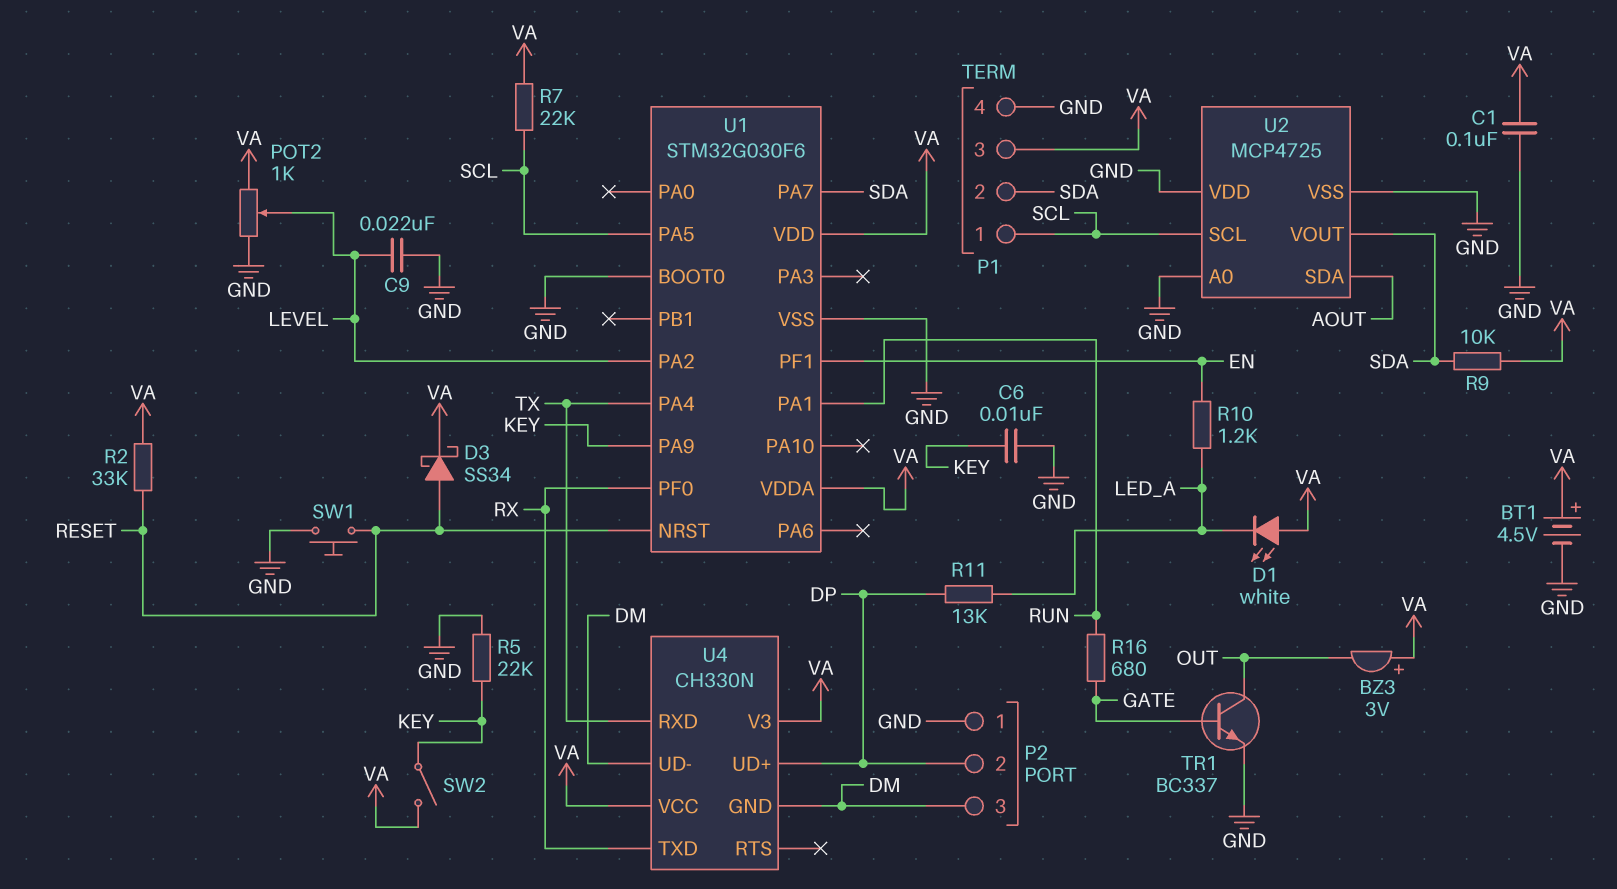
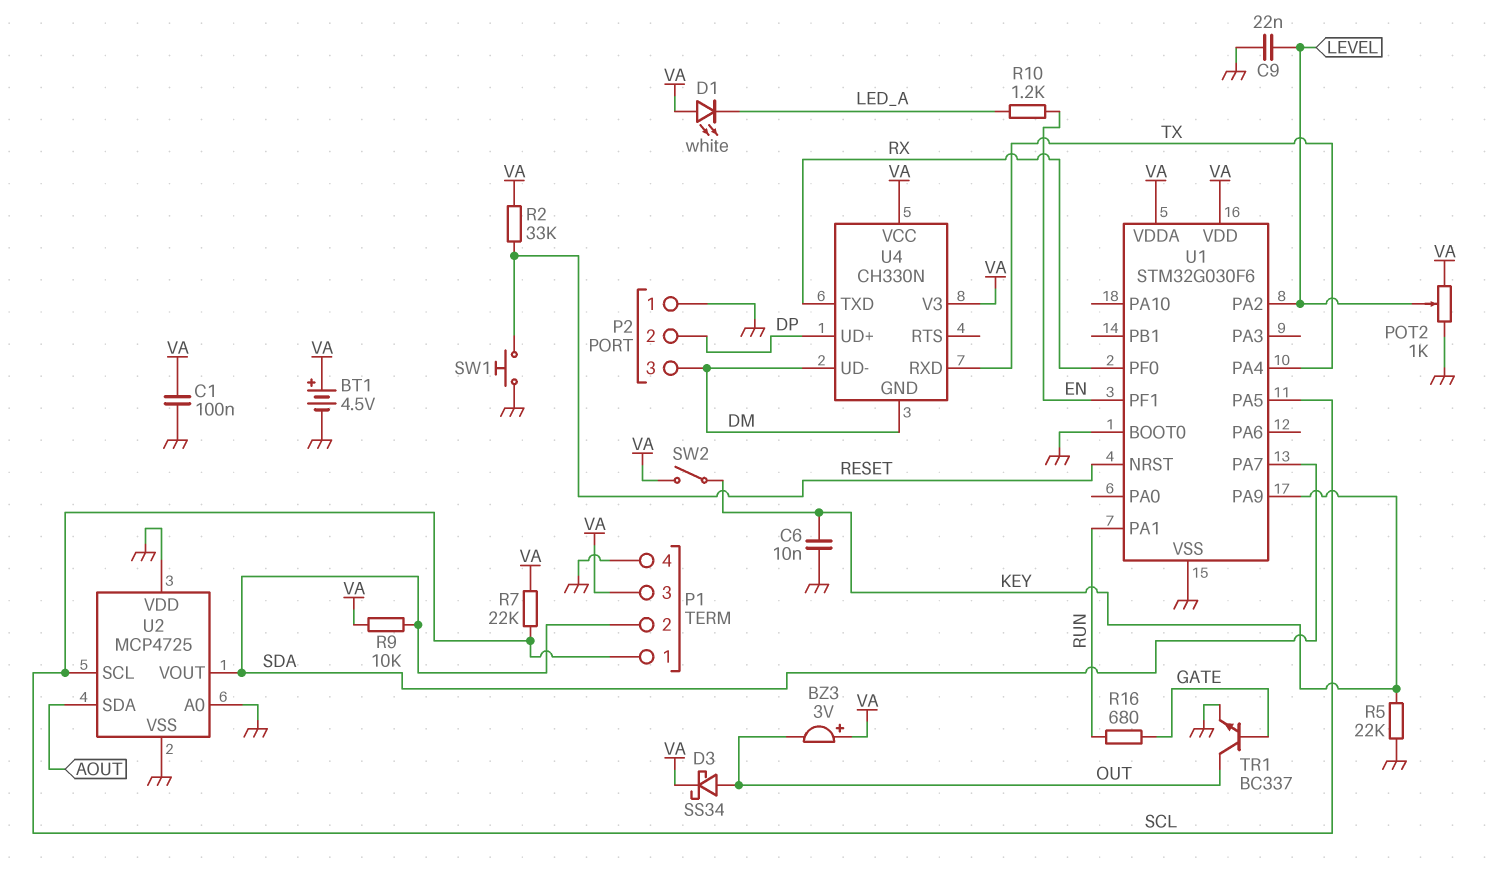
D3: schottky SS34 (A RESET, K VA) -> schottky SS34 (A OUT, K VA)
R11: 13k (DP, LED_A) -> none

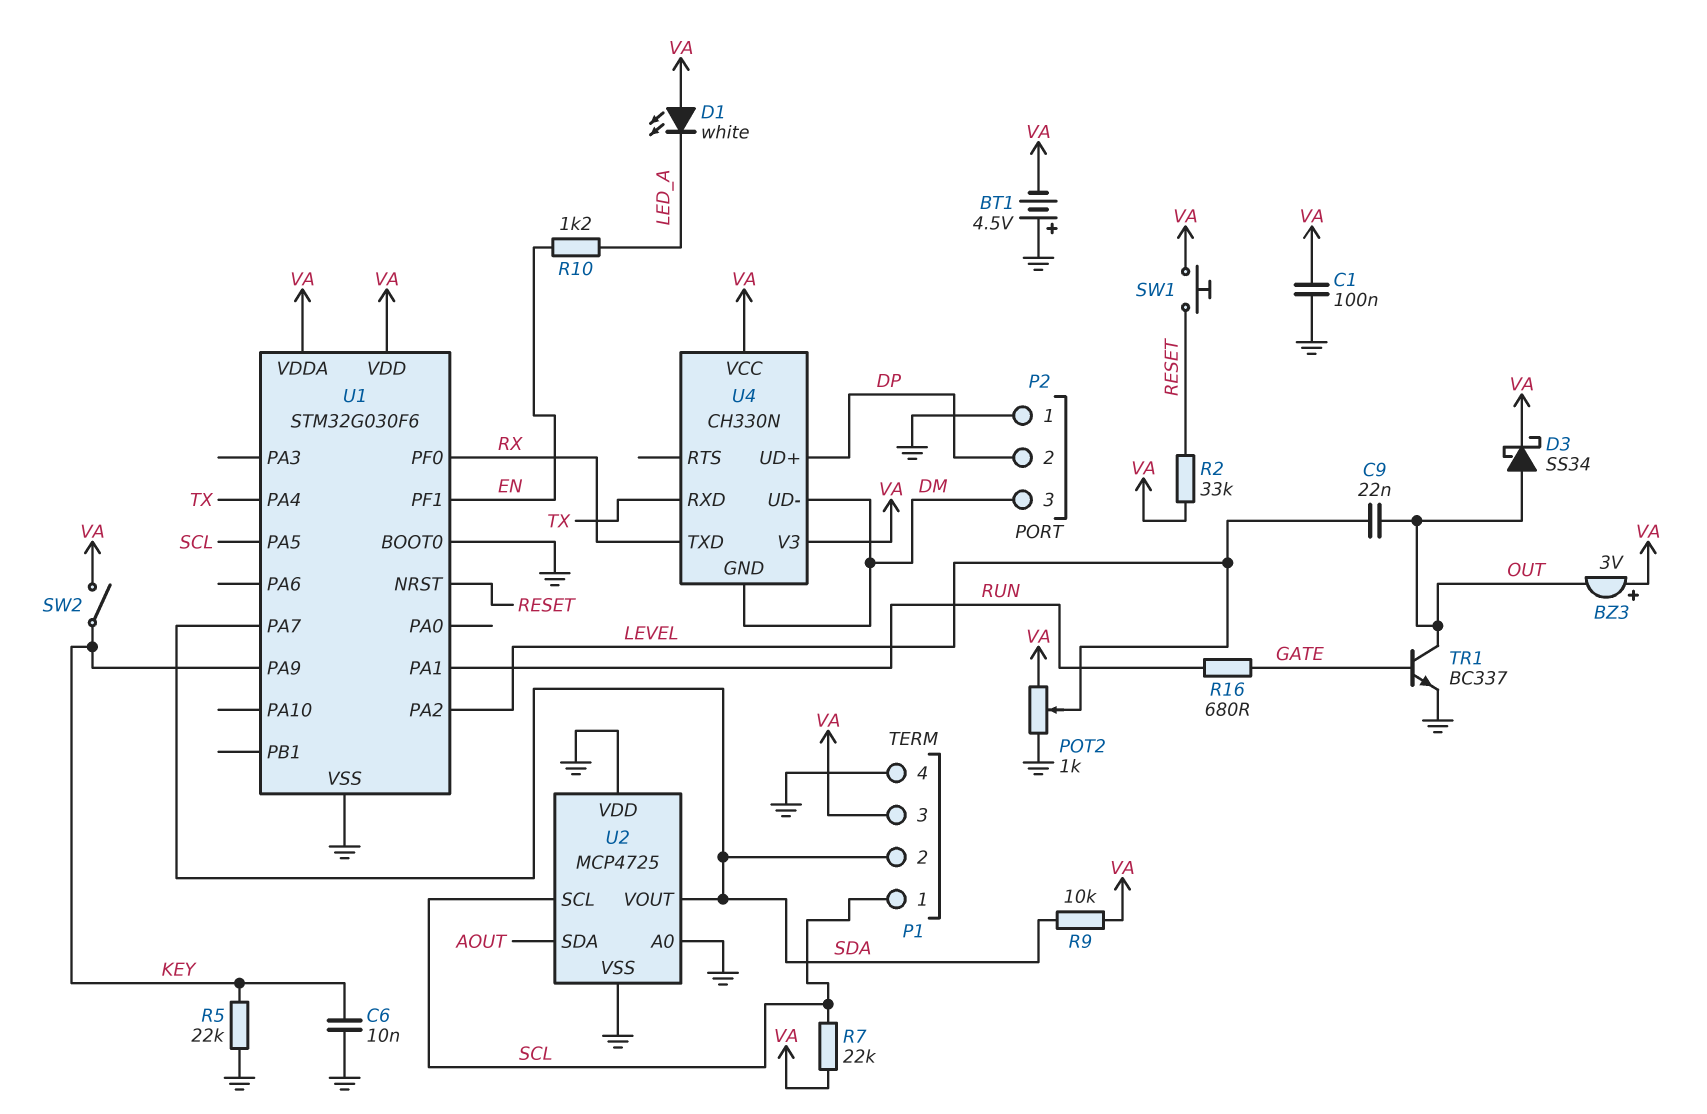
BT1: 4.5V (plus VA, minus GND) -> 4.5V (plus GND, minus VA)
C9: 22nF (GND, LEVEL) -> 22nF (LEVEL, OUT)
SW1: button (GND, RESET) -> button (RESET, VA)

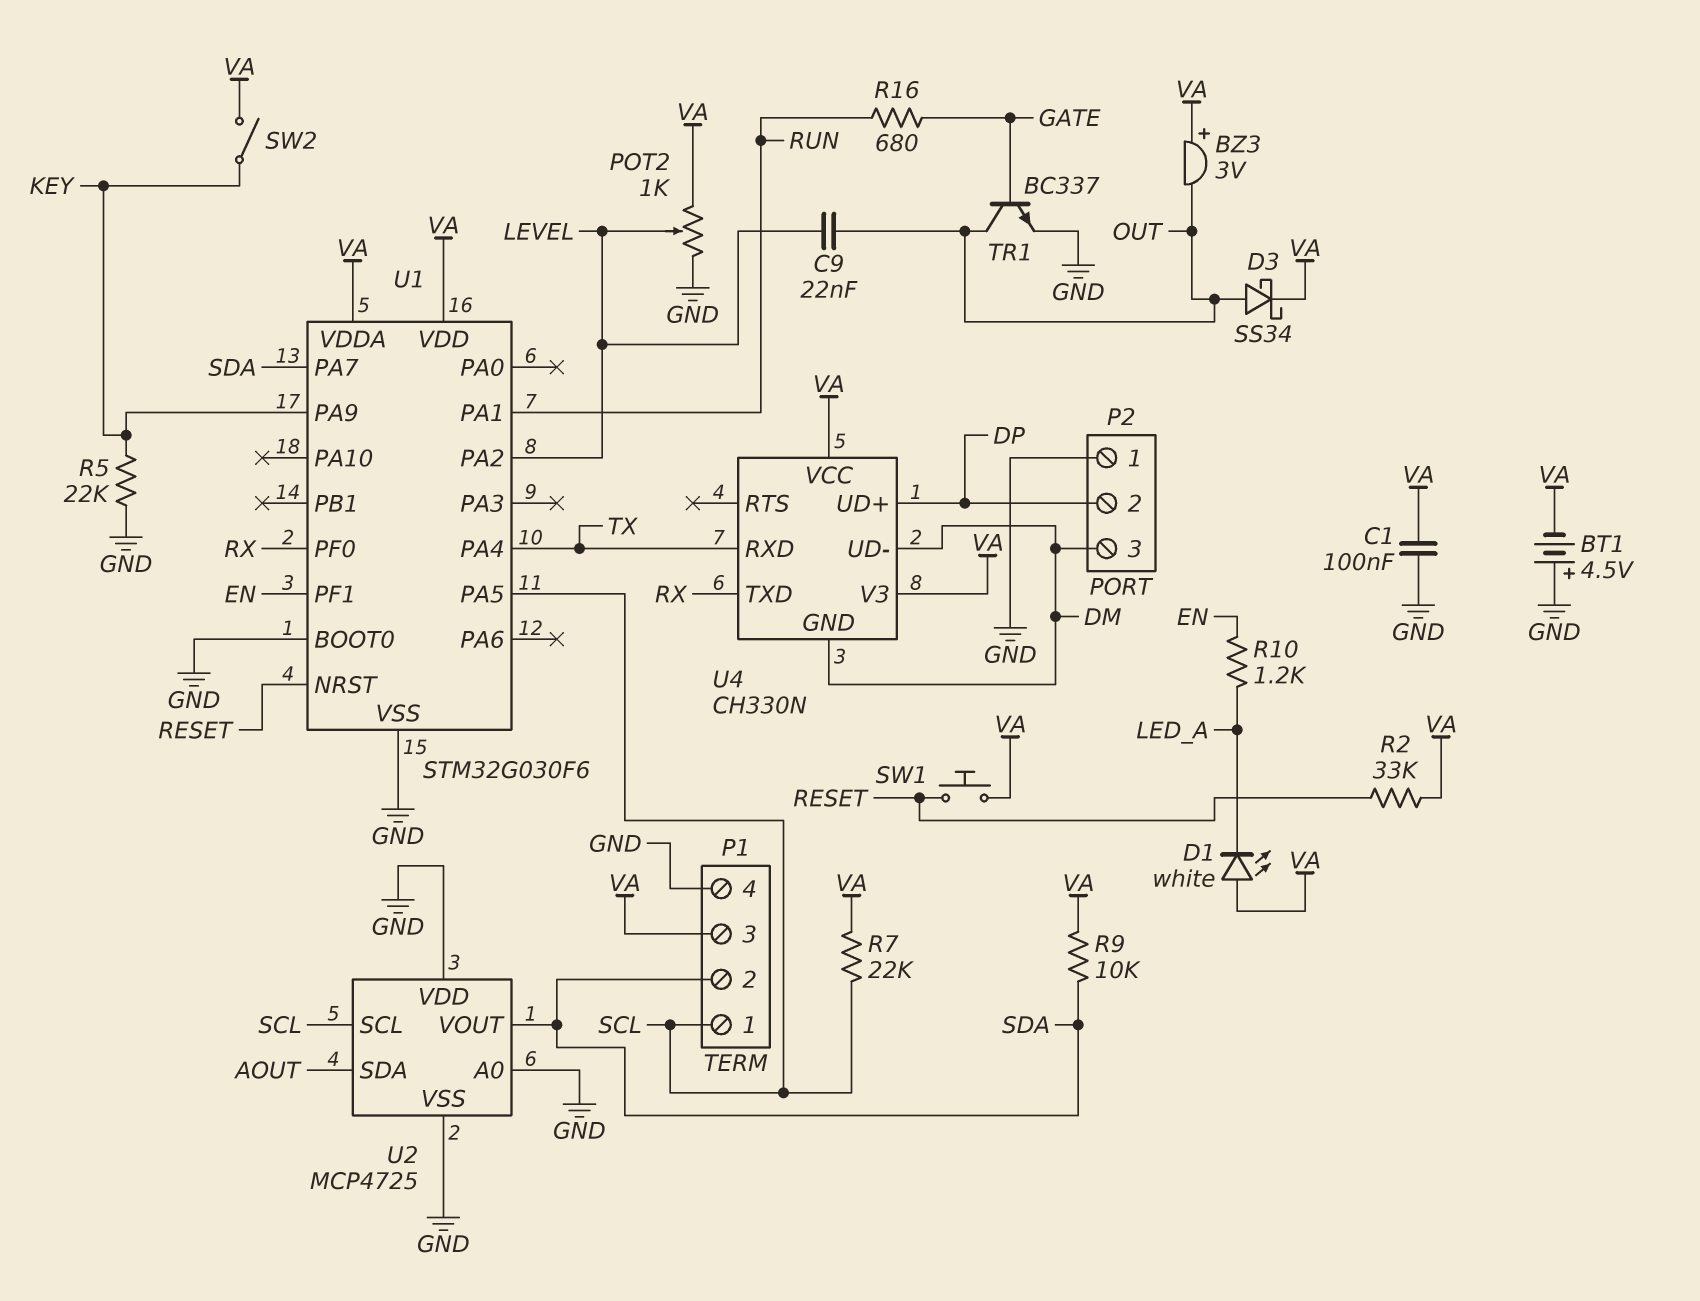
C6: 10nF (GND, KEY) -> none

